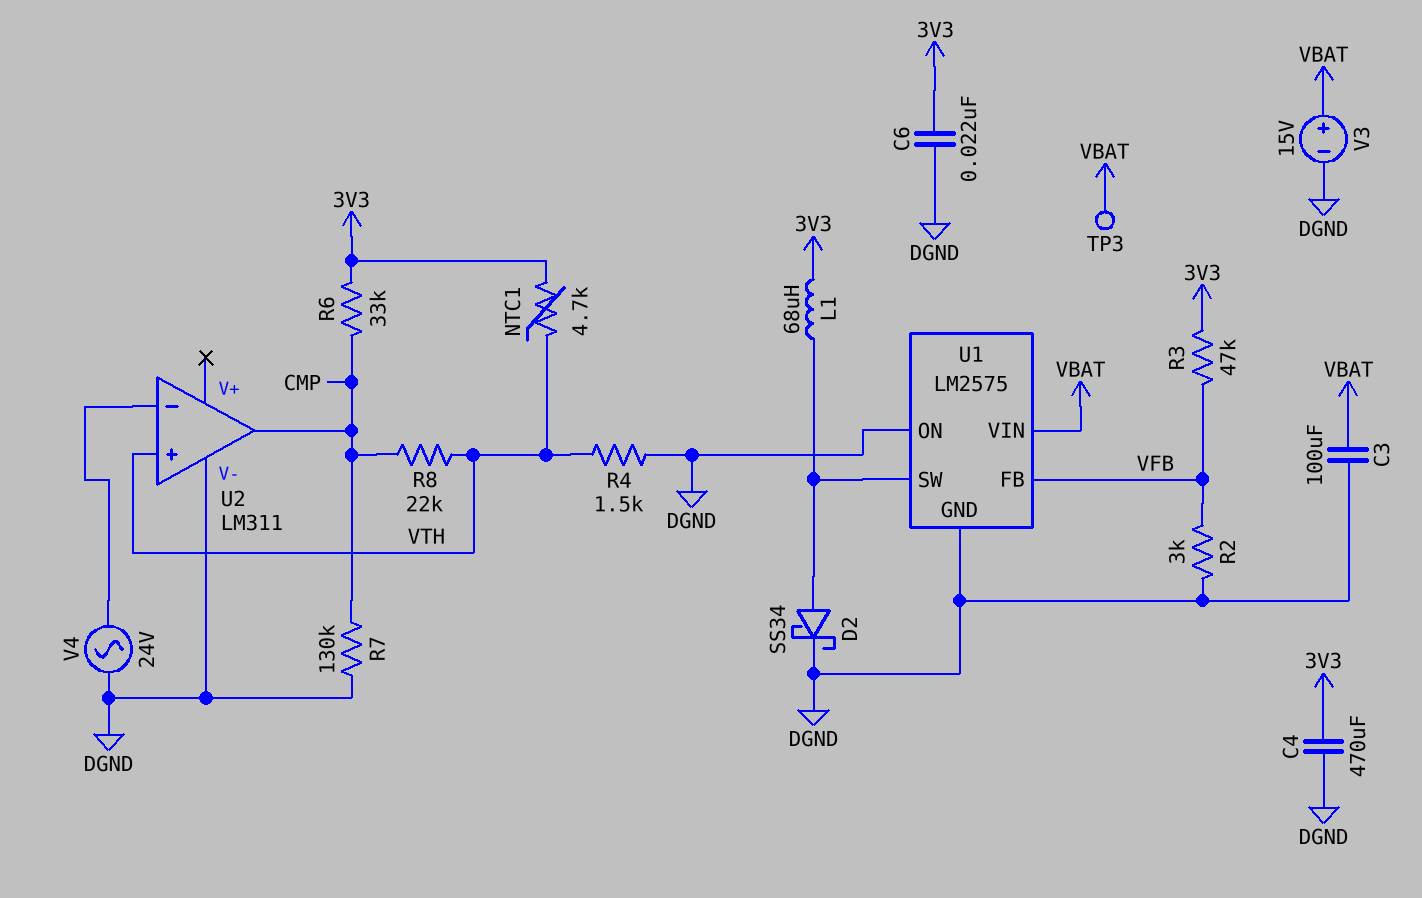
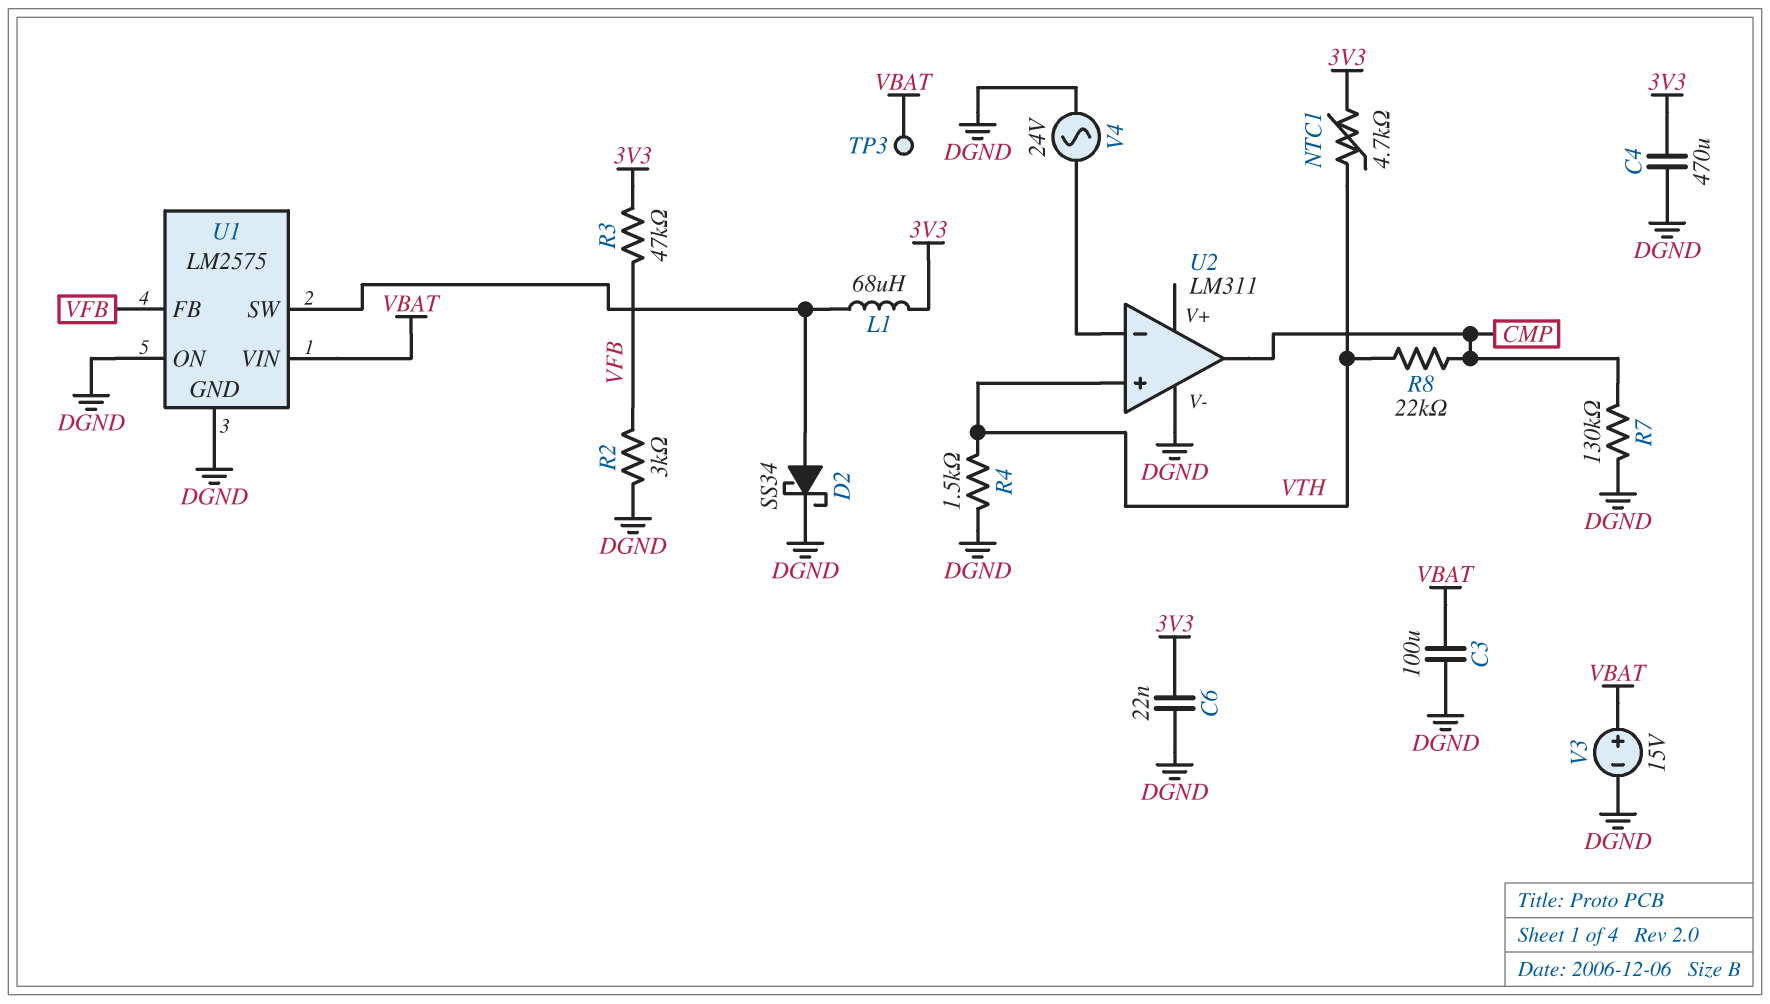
R6: 33k (3V3, CMP) -> none

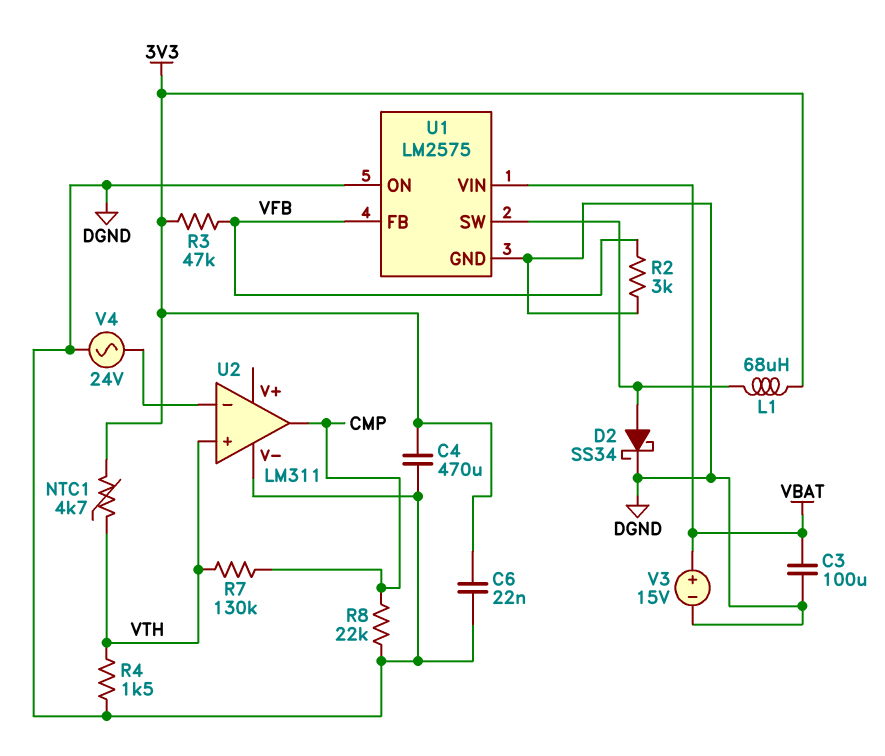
R7: 130k (CMP, DGND) -> 130k (CMP, VTH)
R8: 22k (CMP, VTH) -> 22k (CMP, DGND)
TP3: test point (VBAT) -> none

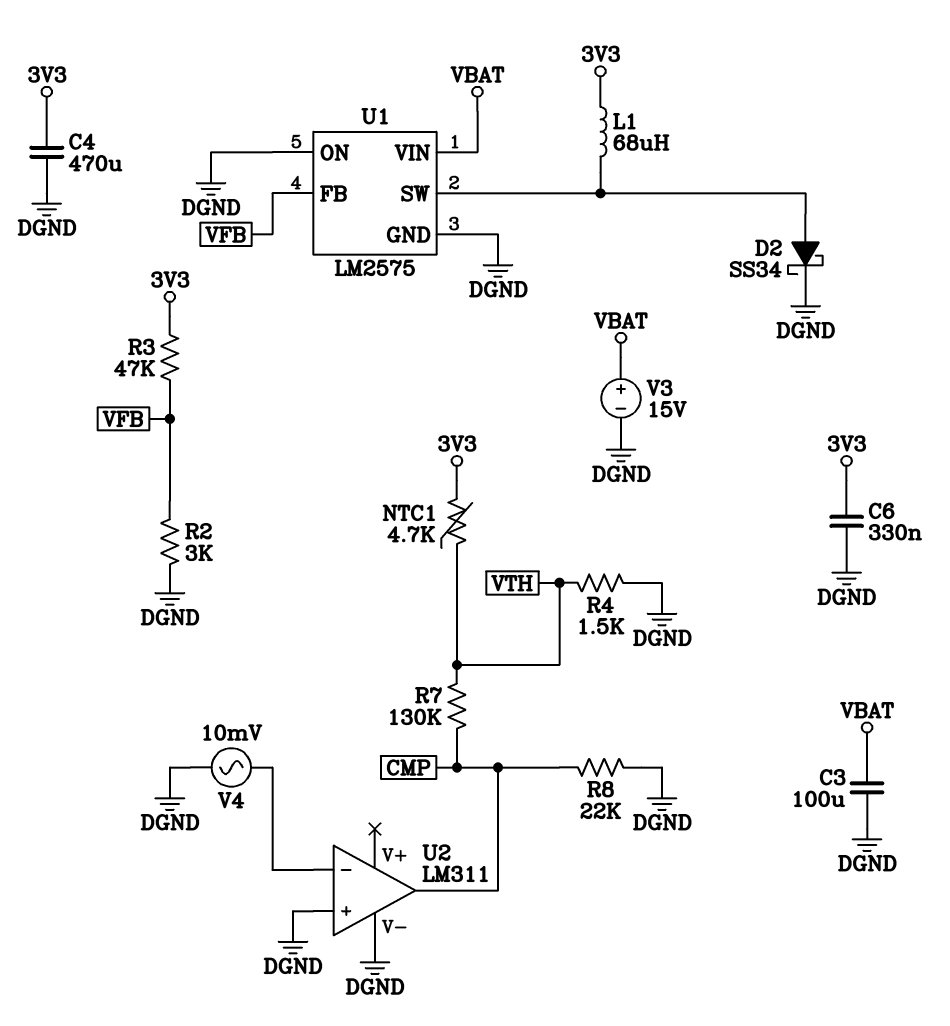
C6: 22nF (3V3, DGND) -> 330nF (3V3, DGND)
U2 pin in+: VTH -> DGND
V4: AC 24V (DGND, U2/in-) -> AC 10mV (DGND, U2/in-)

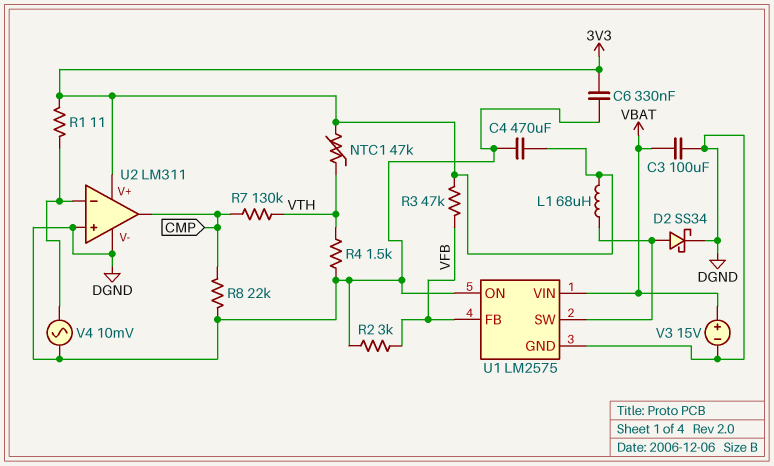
NTC1: 4.7k (3V3, VTH) -> 47k (3V3, VTH)
R1: none -> 11 (3V3, U2/in-)
U2 pin V+: none -> 3V3

